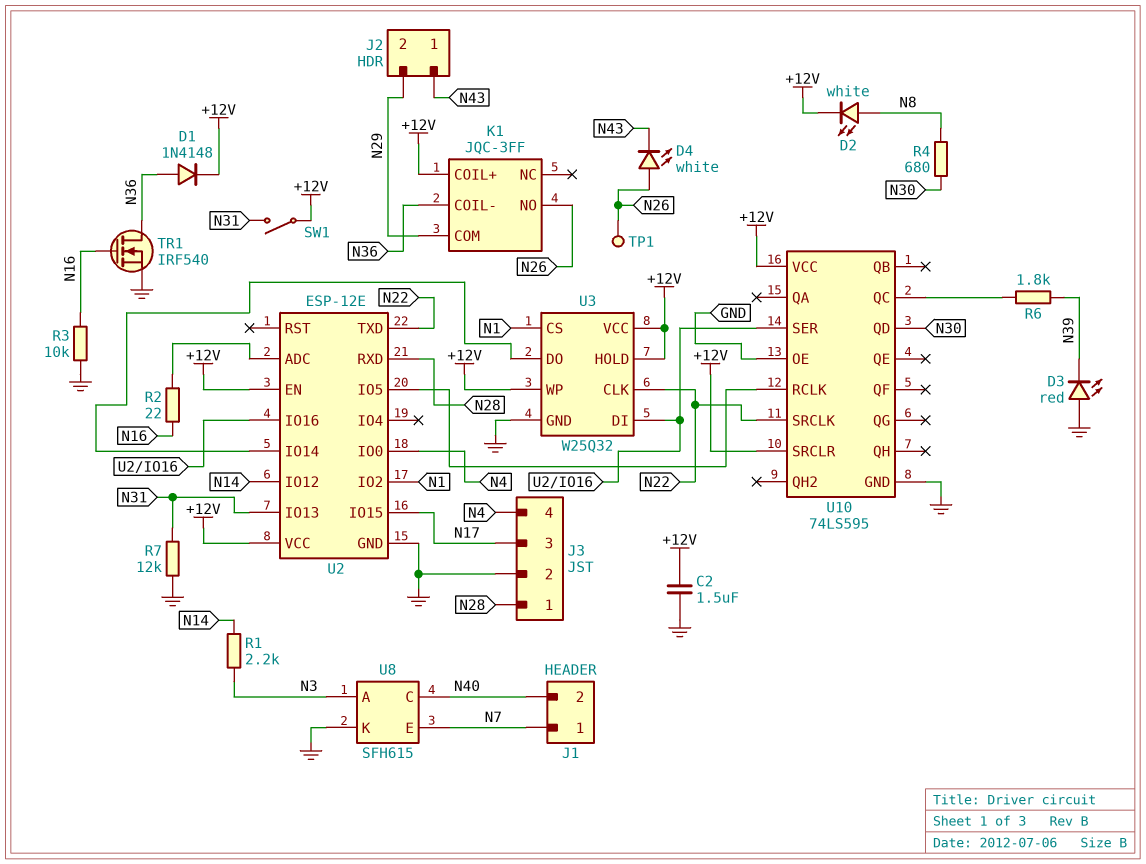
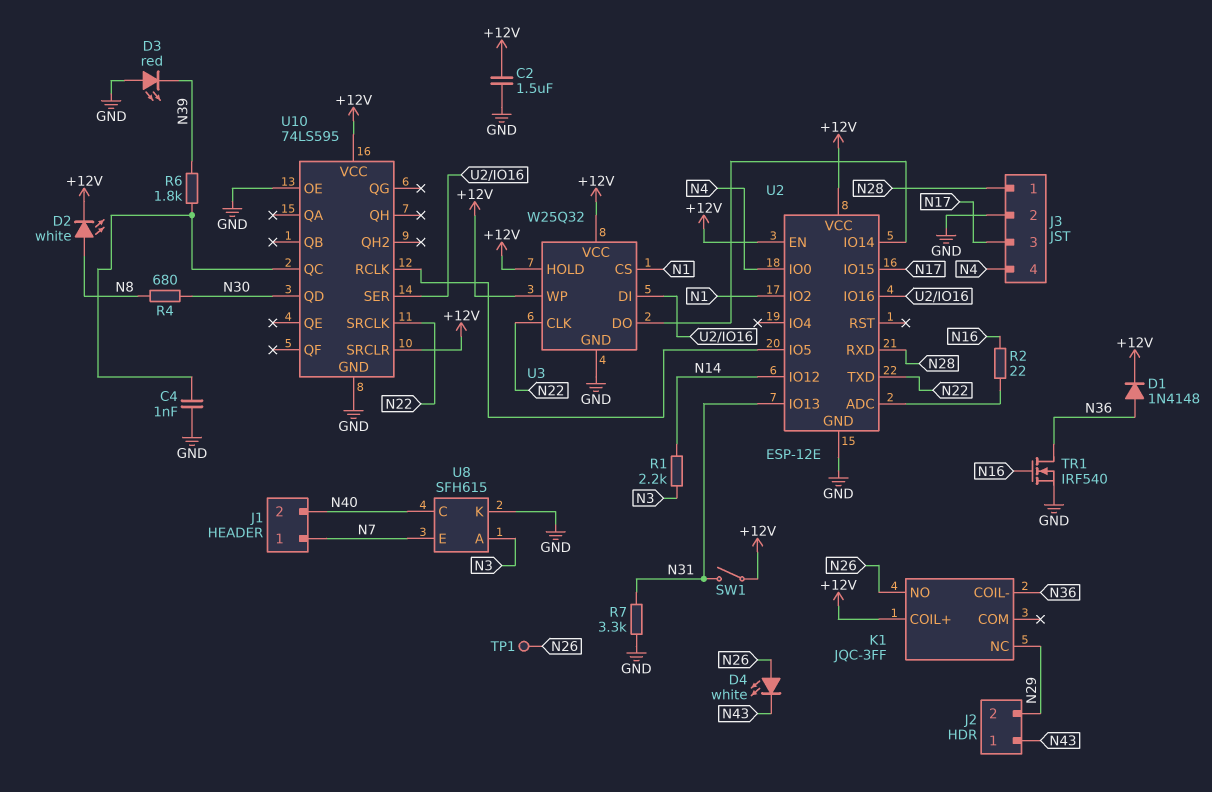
C4: none -> 1nF (GND, U10/QC)
K1 pin COM: N29 -> none
K1 pin NC: none -> N29
R3: 10k (GND, N16) -> none
R7: 12k (GND, N31) -> 3.3k (GND, N31)

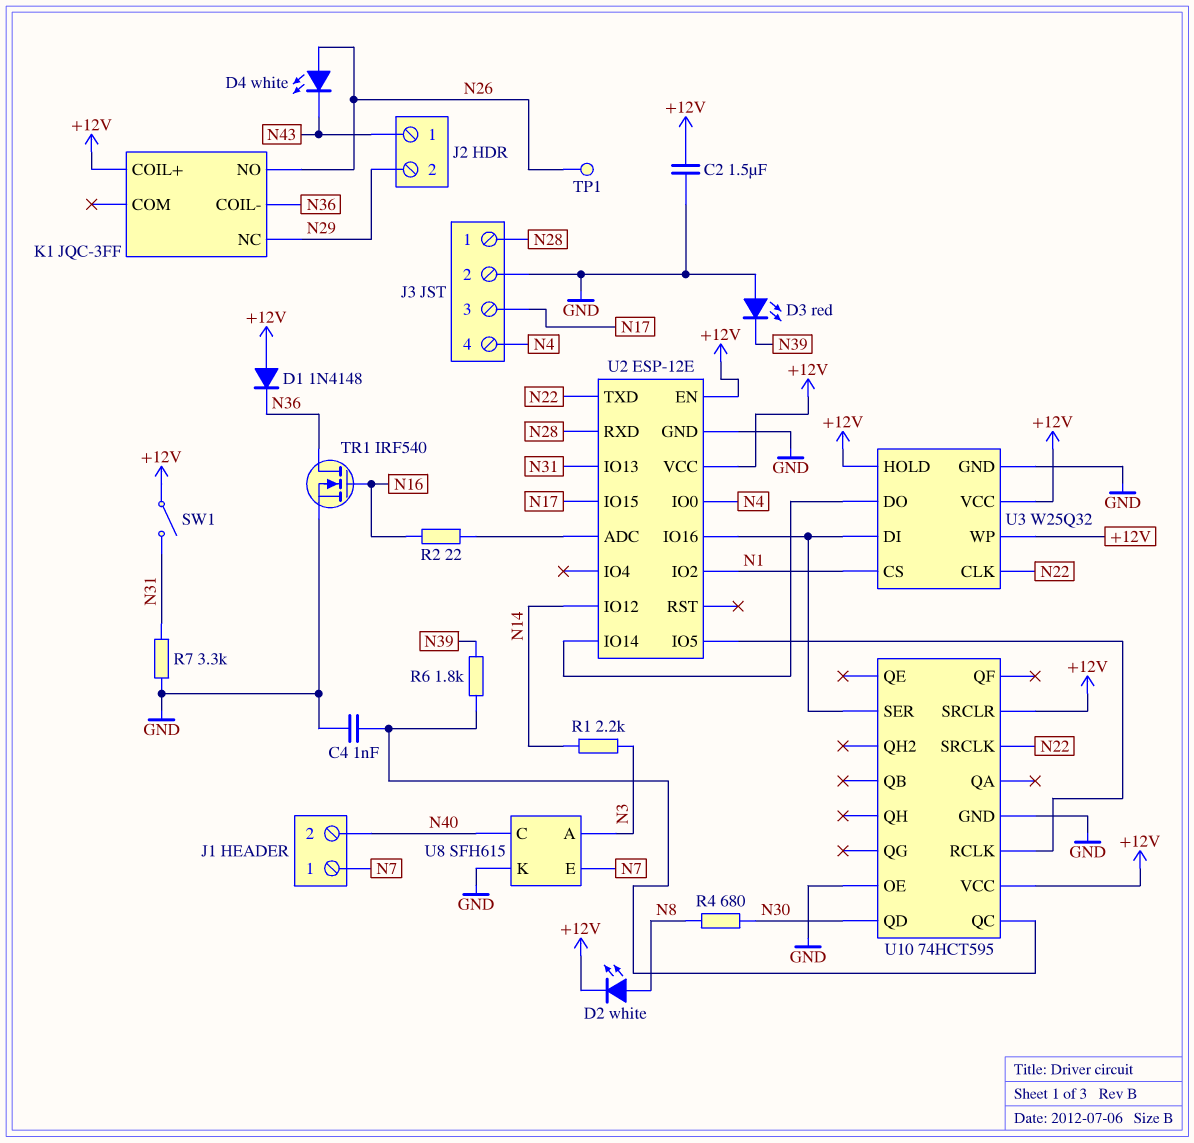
D1: diode 1N4148 (A N36, K +12V) -> diode 1N4148 (A +12V, K N36)
U10: 74LS595 -> 74HCT595

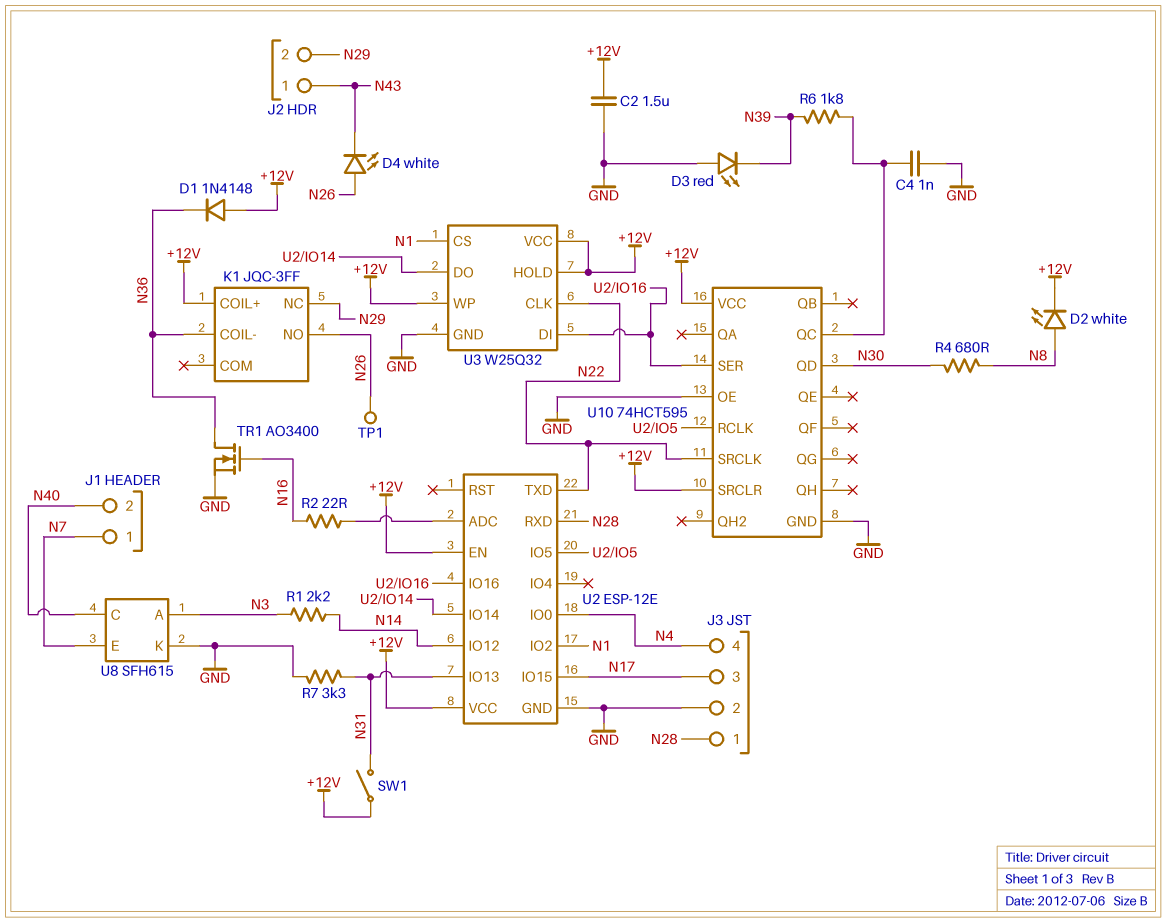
TR1: NMOS IRF540 (G N16, D N36, S GND) -> NMOS AO3400 (G N16, D N36, S GND)

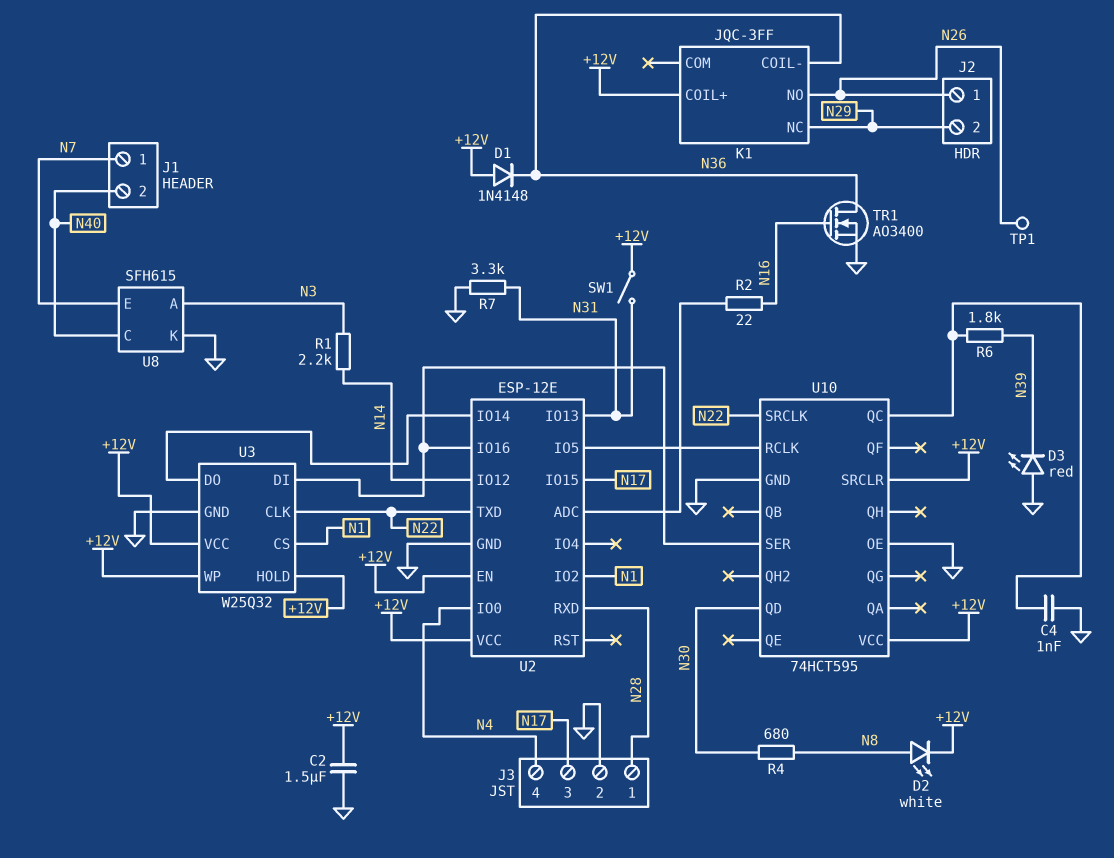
D4: LED white (A N26, K N43) -> none
J2 pin 1: N43 -> N26

